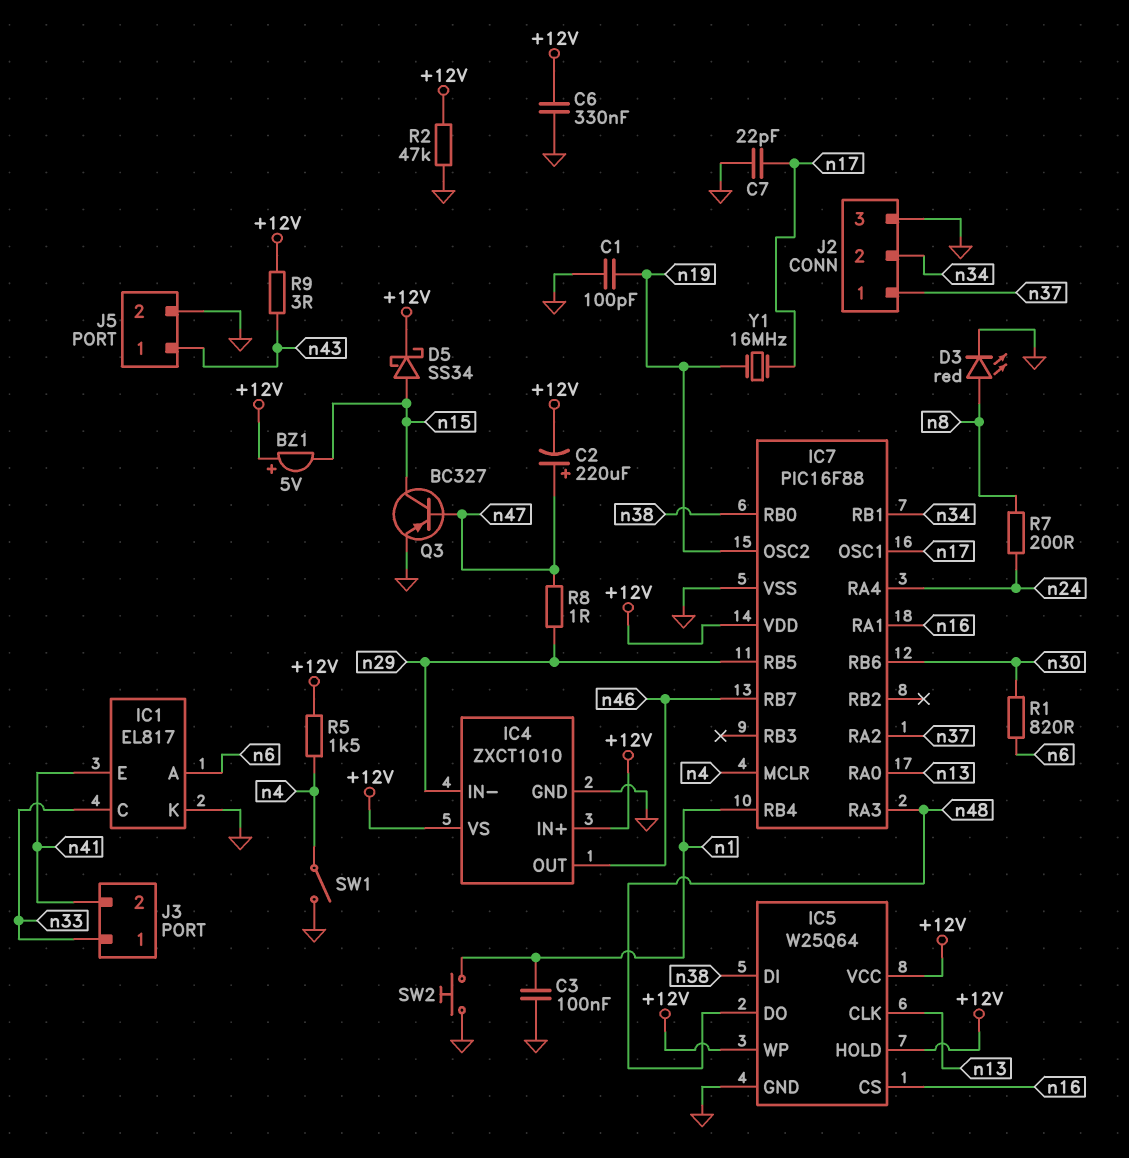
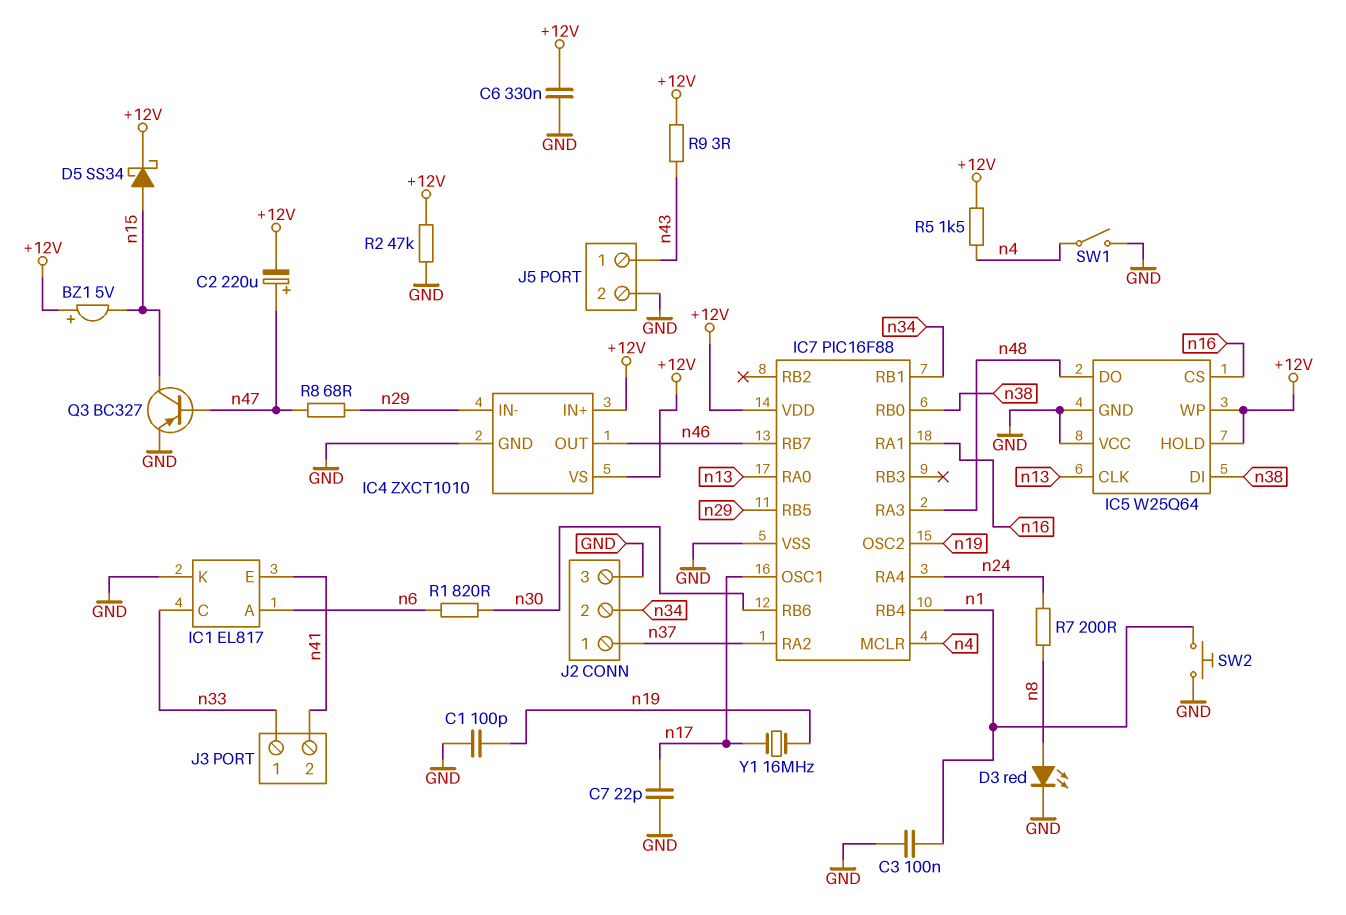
IC5 pin VCC: +12V -> GND
R8: 1 (n29, n47) -> 68 (n29, n47)

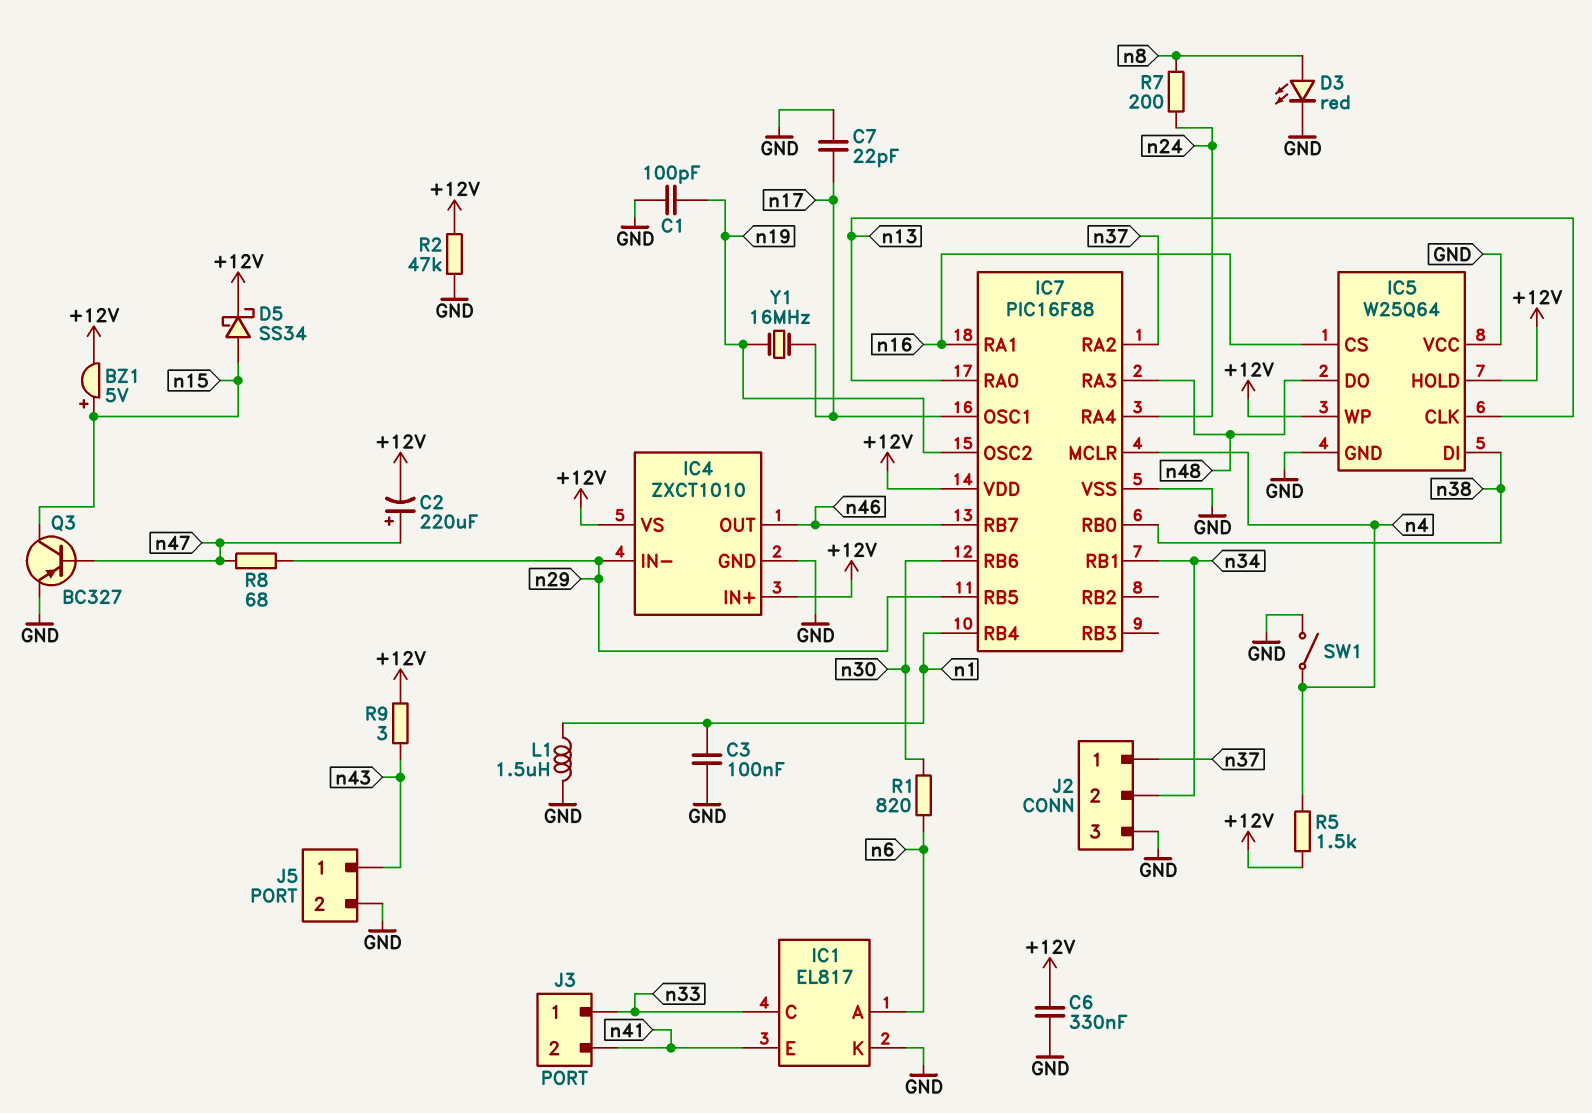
BZ1: buzzer 5V (plus +12V, minus n15) -> buzzer 5V (plus n15, minus +12V)
L1: none -> 1.5uH (GND, n1)
SW2: button (GND, n1) -> none

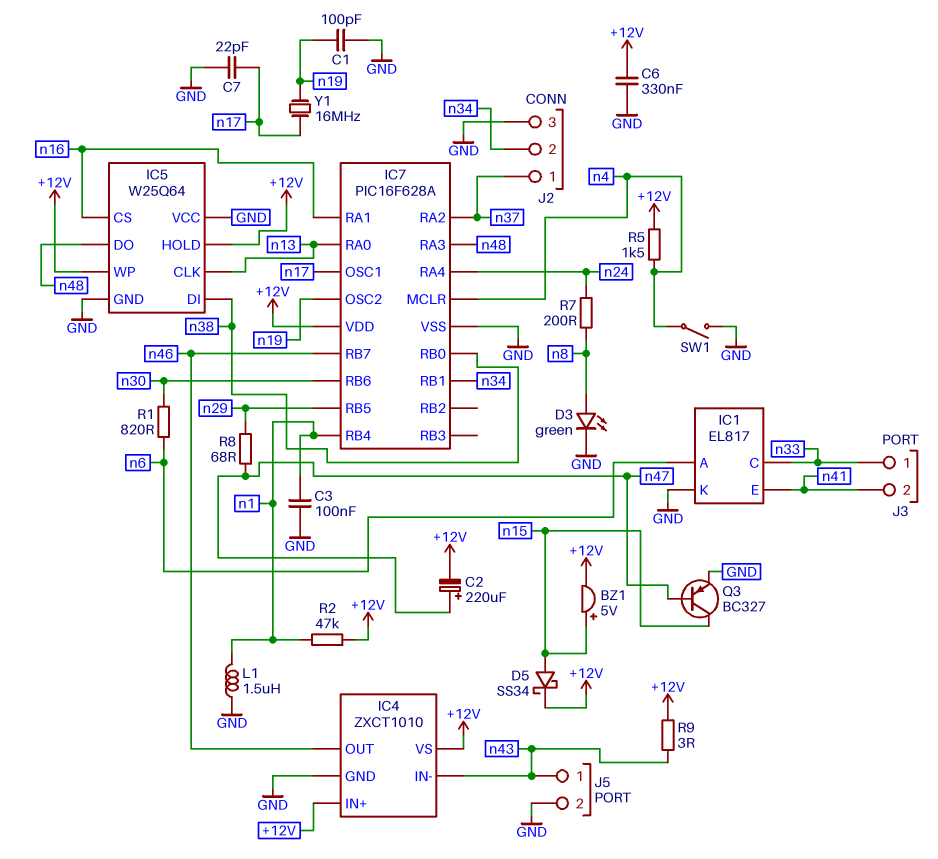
D3: LED red (A n8, K GND) -> LED green (A n8, K GND)
IC4 pin IN-: n29 -> n43
IC7: PIC16F88 -> PIC16F628A
R2: 47k (+12V, GND) -> 47k (+12V, n1)

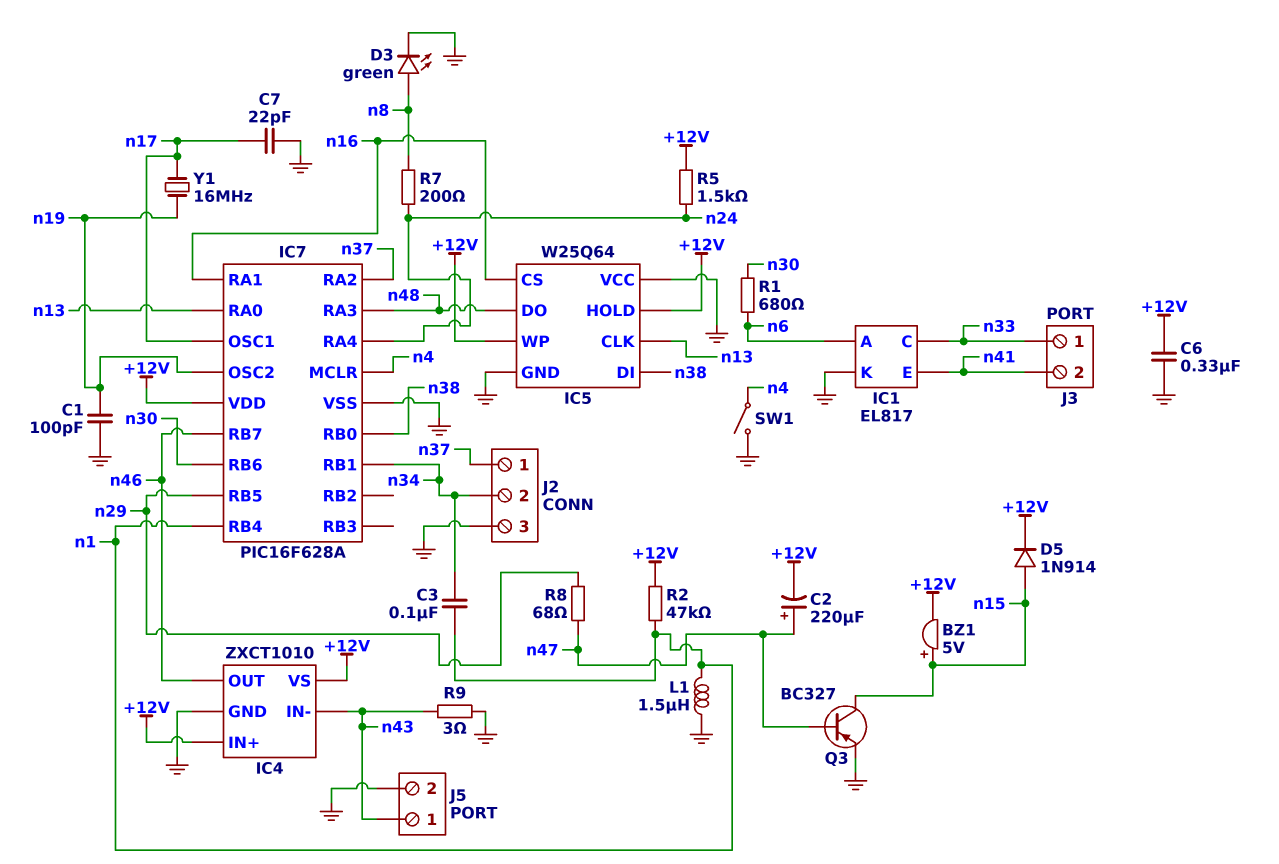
C3: 100nF (GND, n1) -> 100nF (n1, n34)
D5: schottky SS34 (A n15, K +12V) -> diode 1N914 (A n15, K +12V)
R1: 820 (n6, n30) -> 680 (n6, n30)
R5: 1.5k (+12V, n4) -> 1.5k (+12V, n24)
R9: 3 (+12V, n43) -> 3 (GND, n43)

